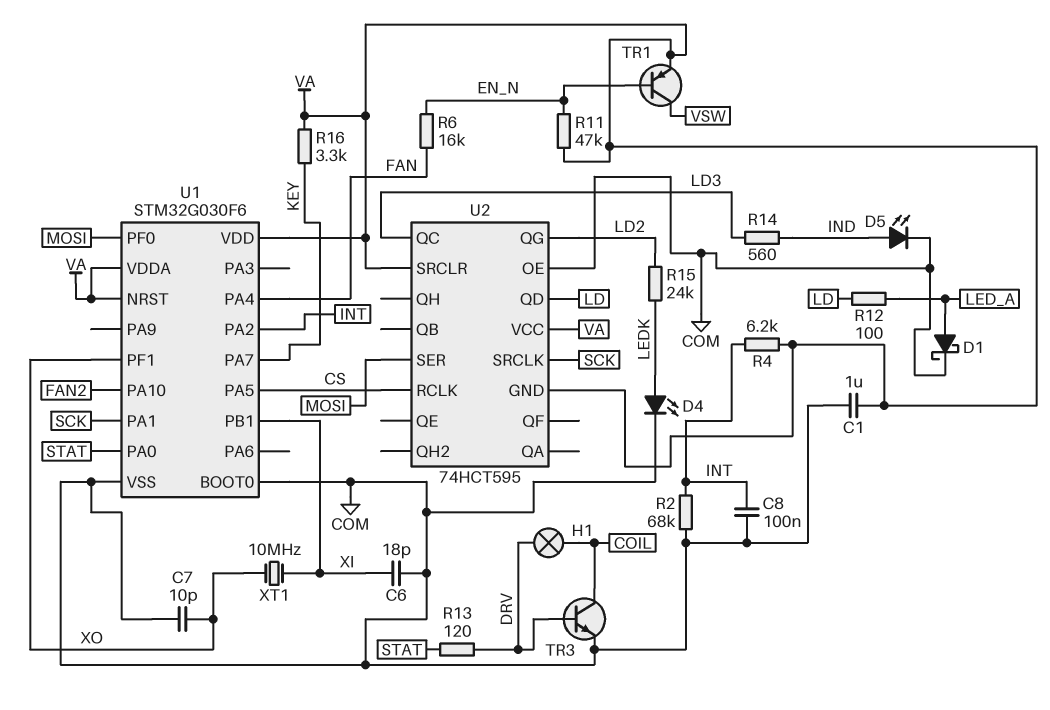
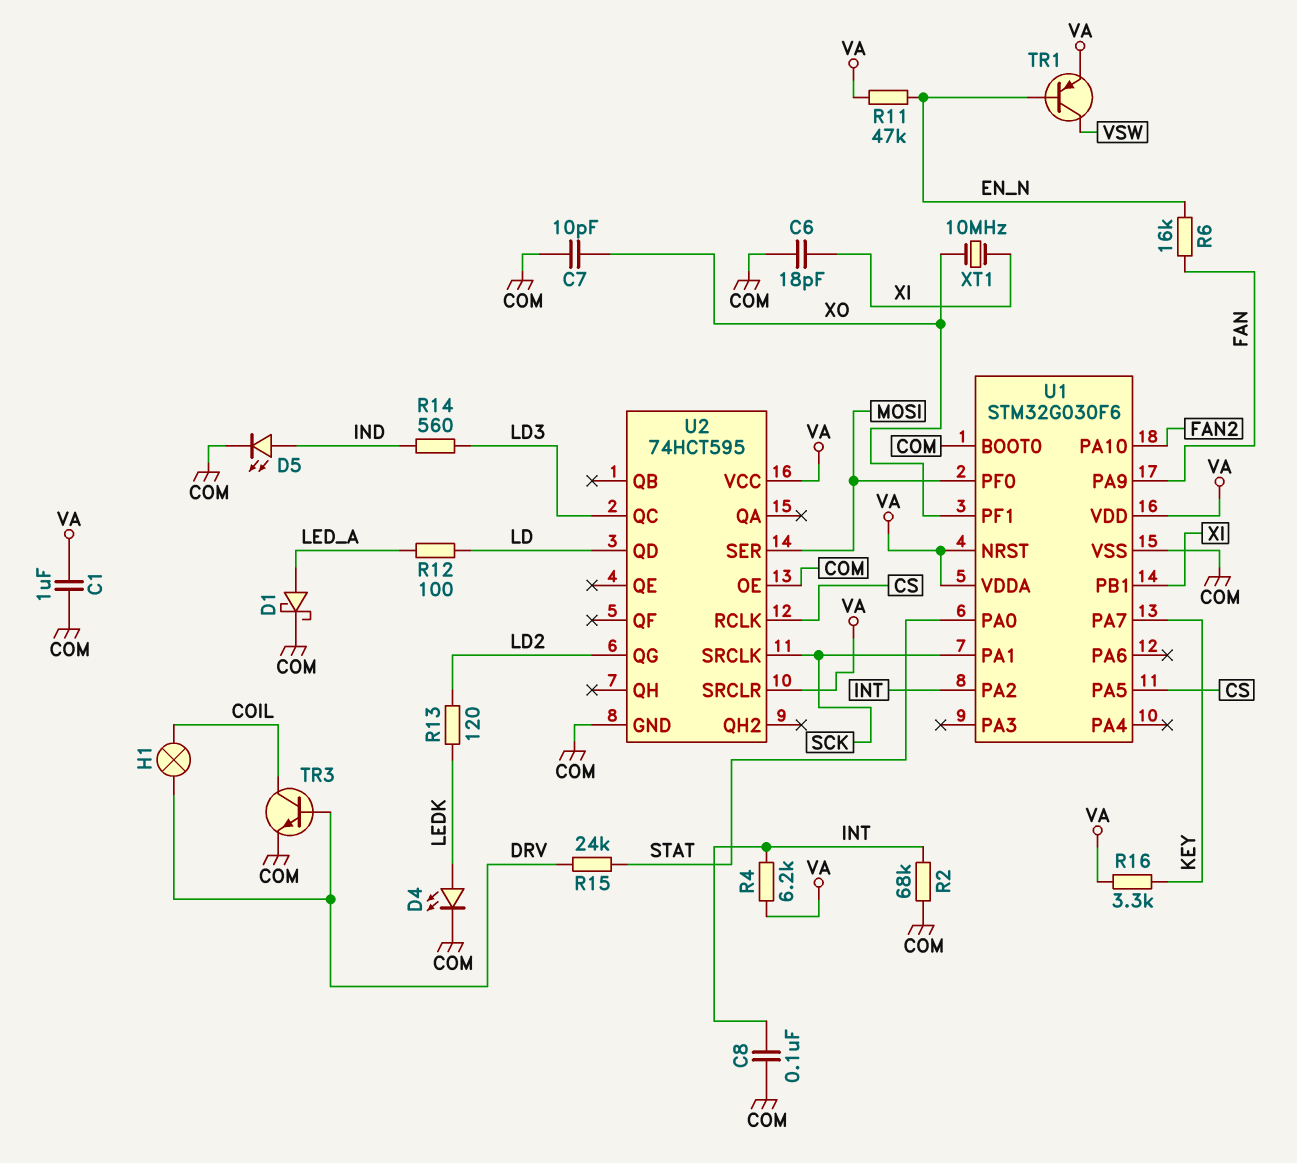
R13: 120 (DRV, STAT) -> 120 (LD2, LEDK)
R15: 24k (LD2, LEDK) -> 24k (DRV, STAT)
U1 pin PA4: FAN -> none
U1 pin PA9: none -> FAN
U2 pin GND: VA -> COM

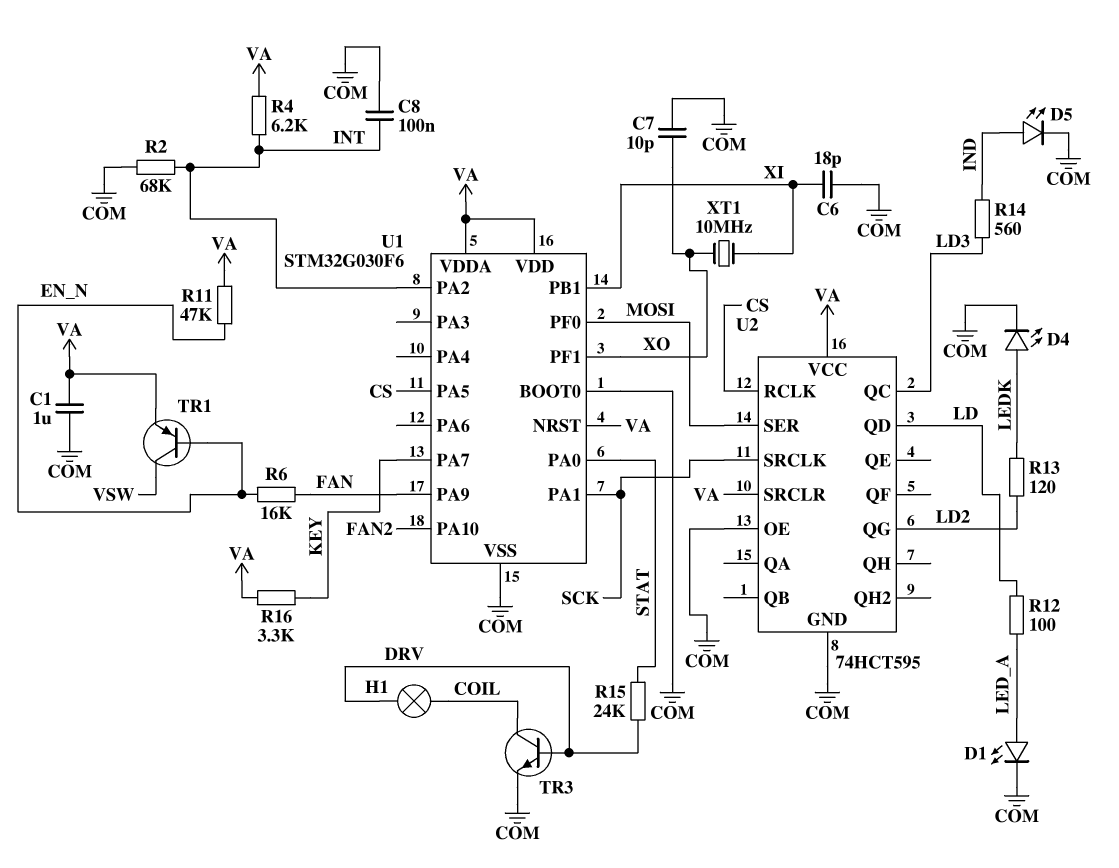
D1: schottky (A LED_A, K COM) -> LED (A LED_A, K COM)

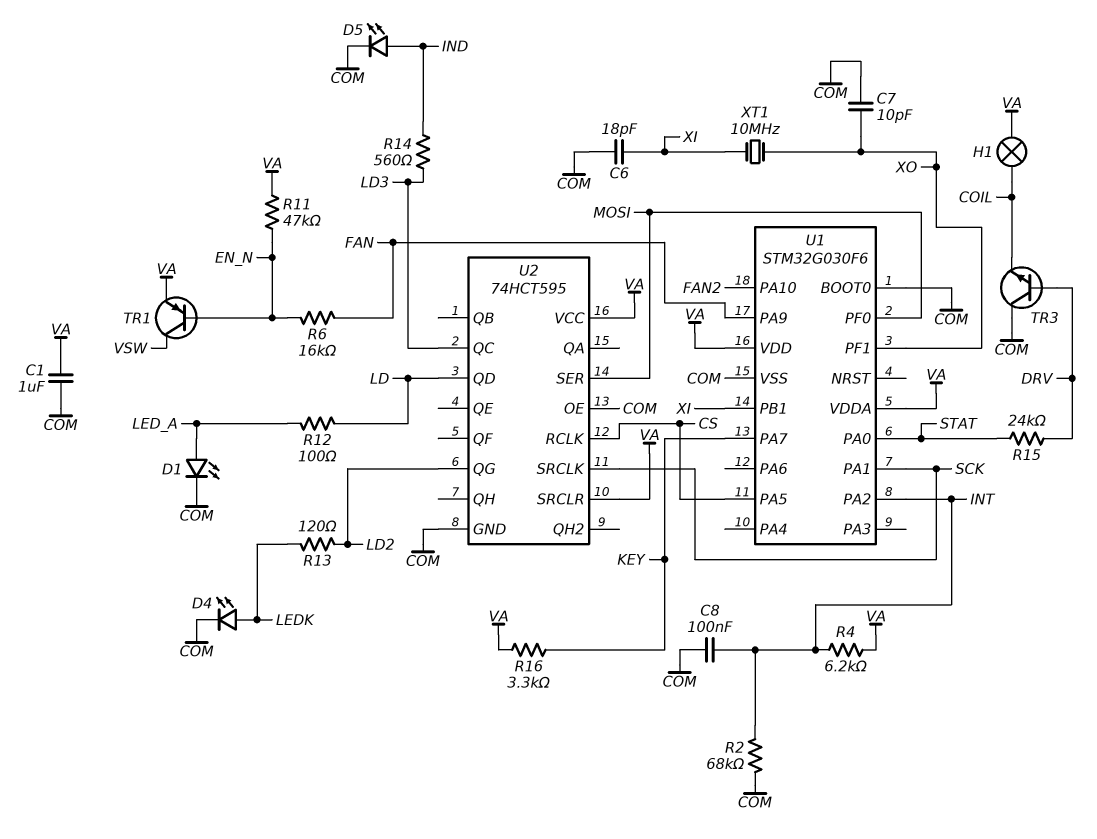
H1: lamp (COIL, DRV) -> lamp (COIL, VA)
TR3: NPN (B DRV, C COIL, E COM) -> NPN (B DRV, C COM, E COIL)
U1 pin NRST: VA -> none

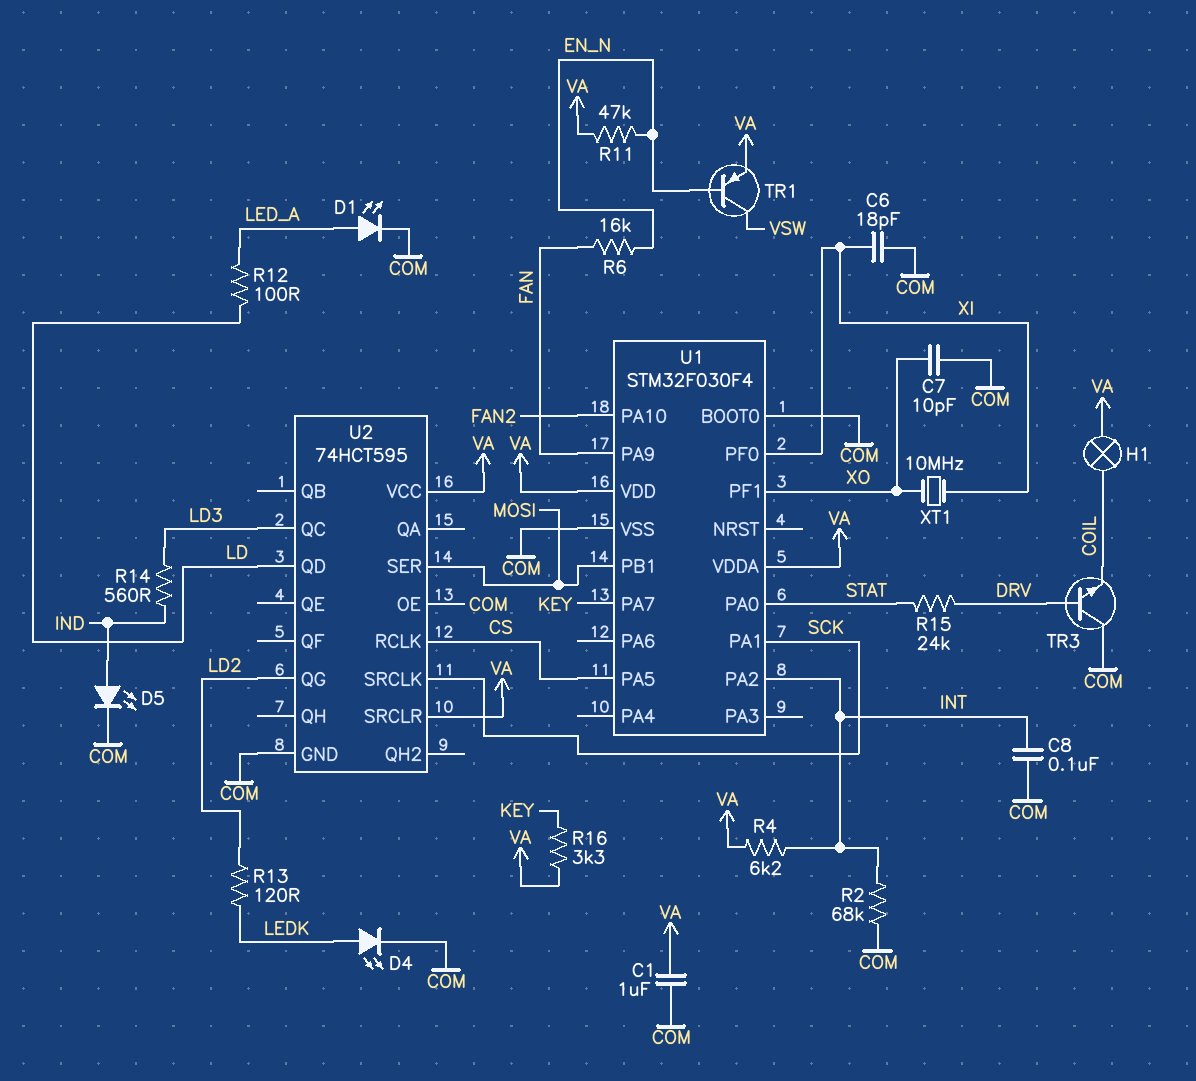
U1: STM32G030F6 -> STM32F030F4
U1 pin PB1: XI -> MOSI
U1 pin PF0: MOSI -> XI

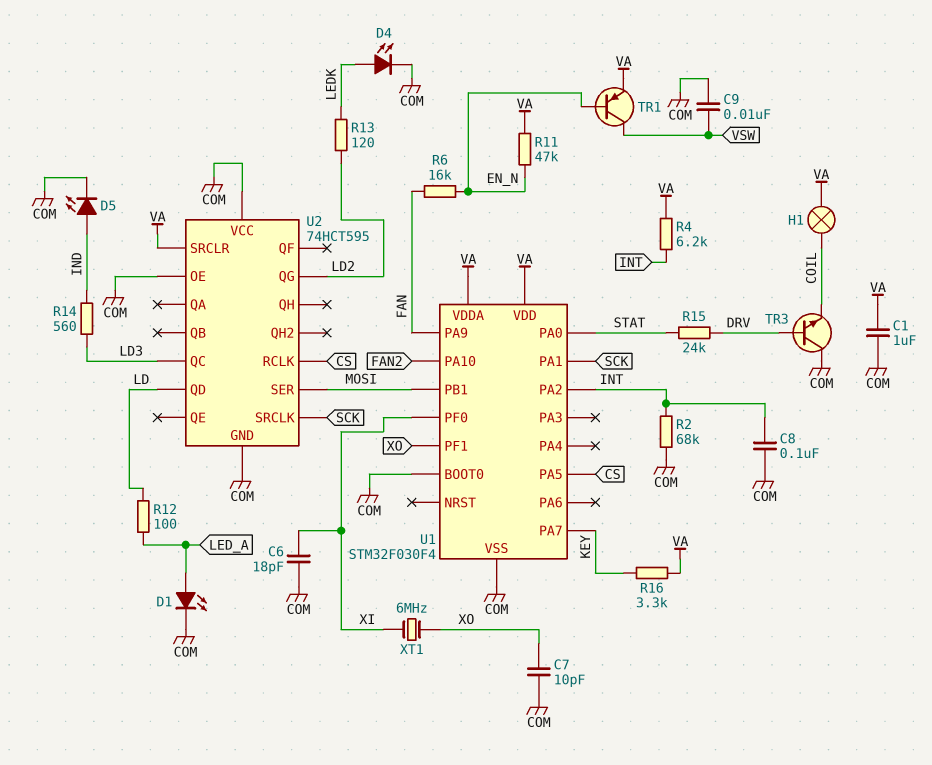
C9: none -> 10nF (COM, VSW)
U2 pin VCC: VA -> COM
XT1: 10MHz (XI, XO) -> 6MHz (XI, XO)

